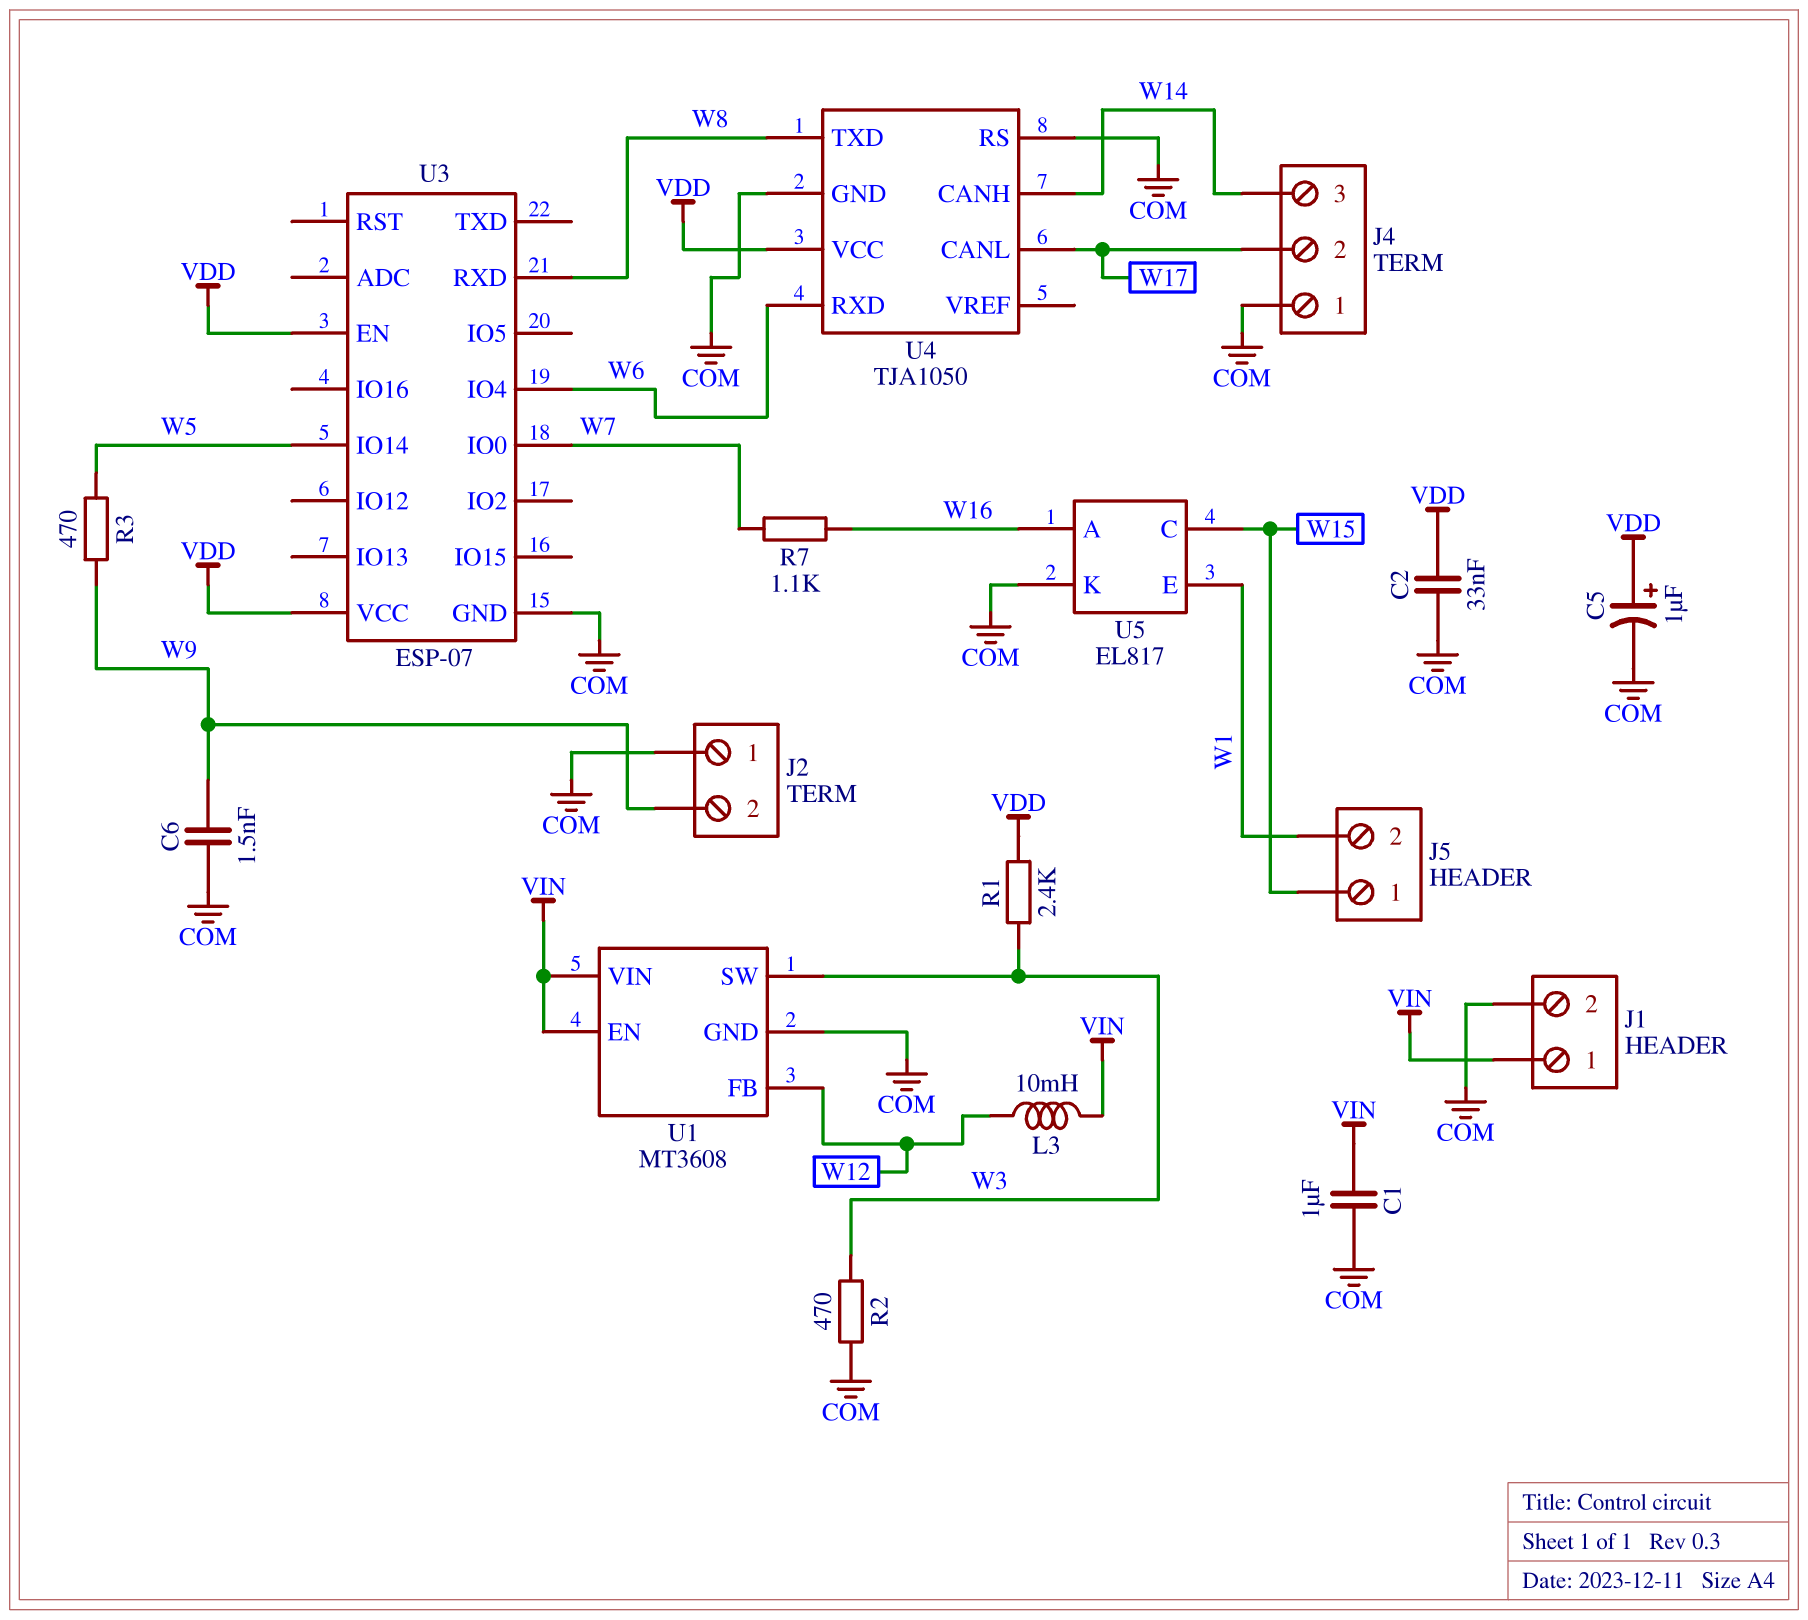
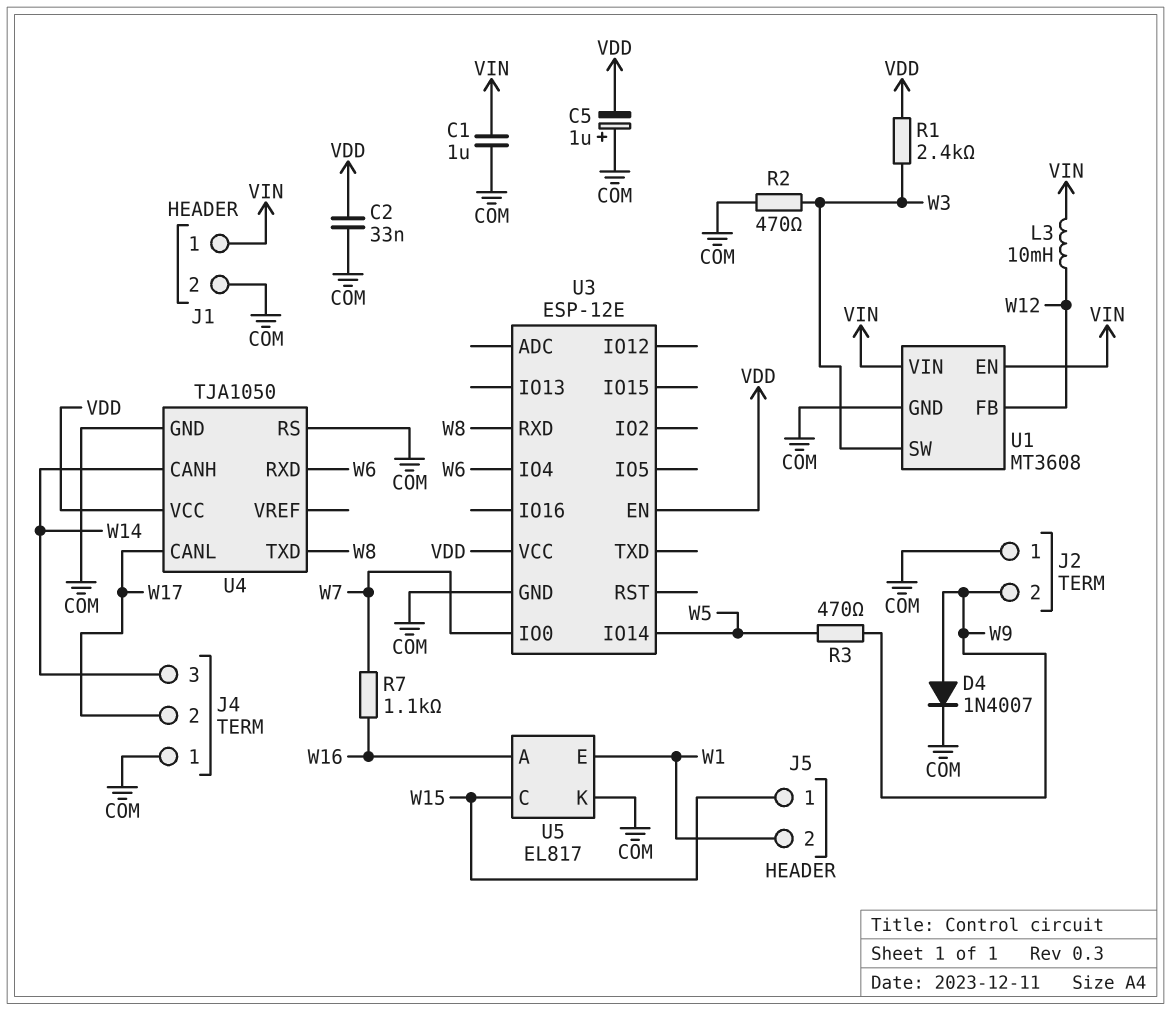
C5: 1uF (plus VDD, minus COM) -> 1uF (plus COM, minus VDD)
C6: 1.5nF (COM, W9) -> none
D4: none -> diode 1N4007 (A W9, K COM)
U3: ESP-07 -> ESP-12E

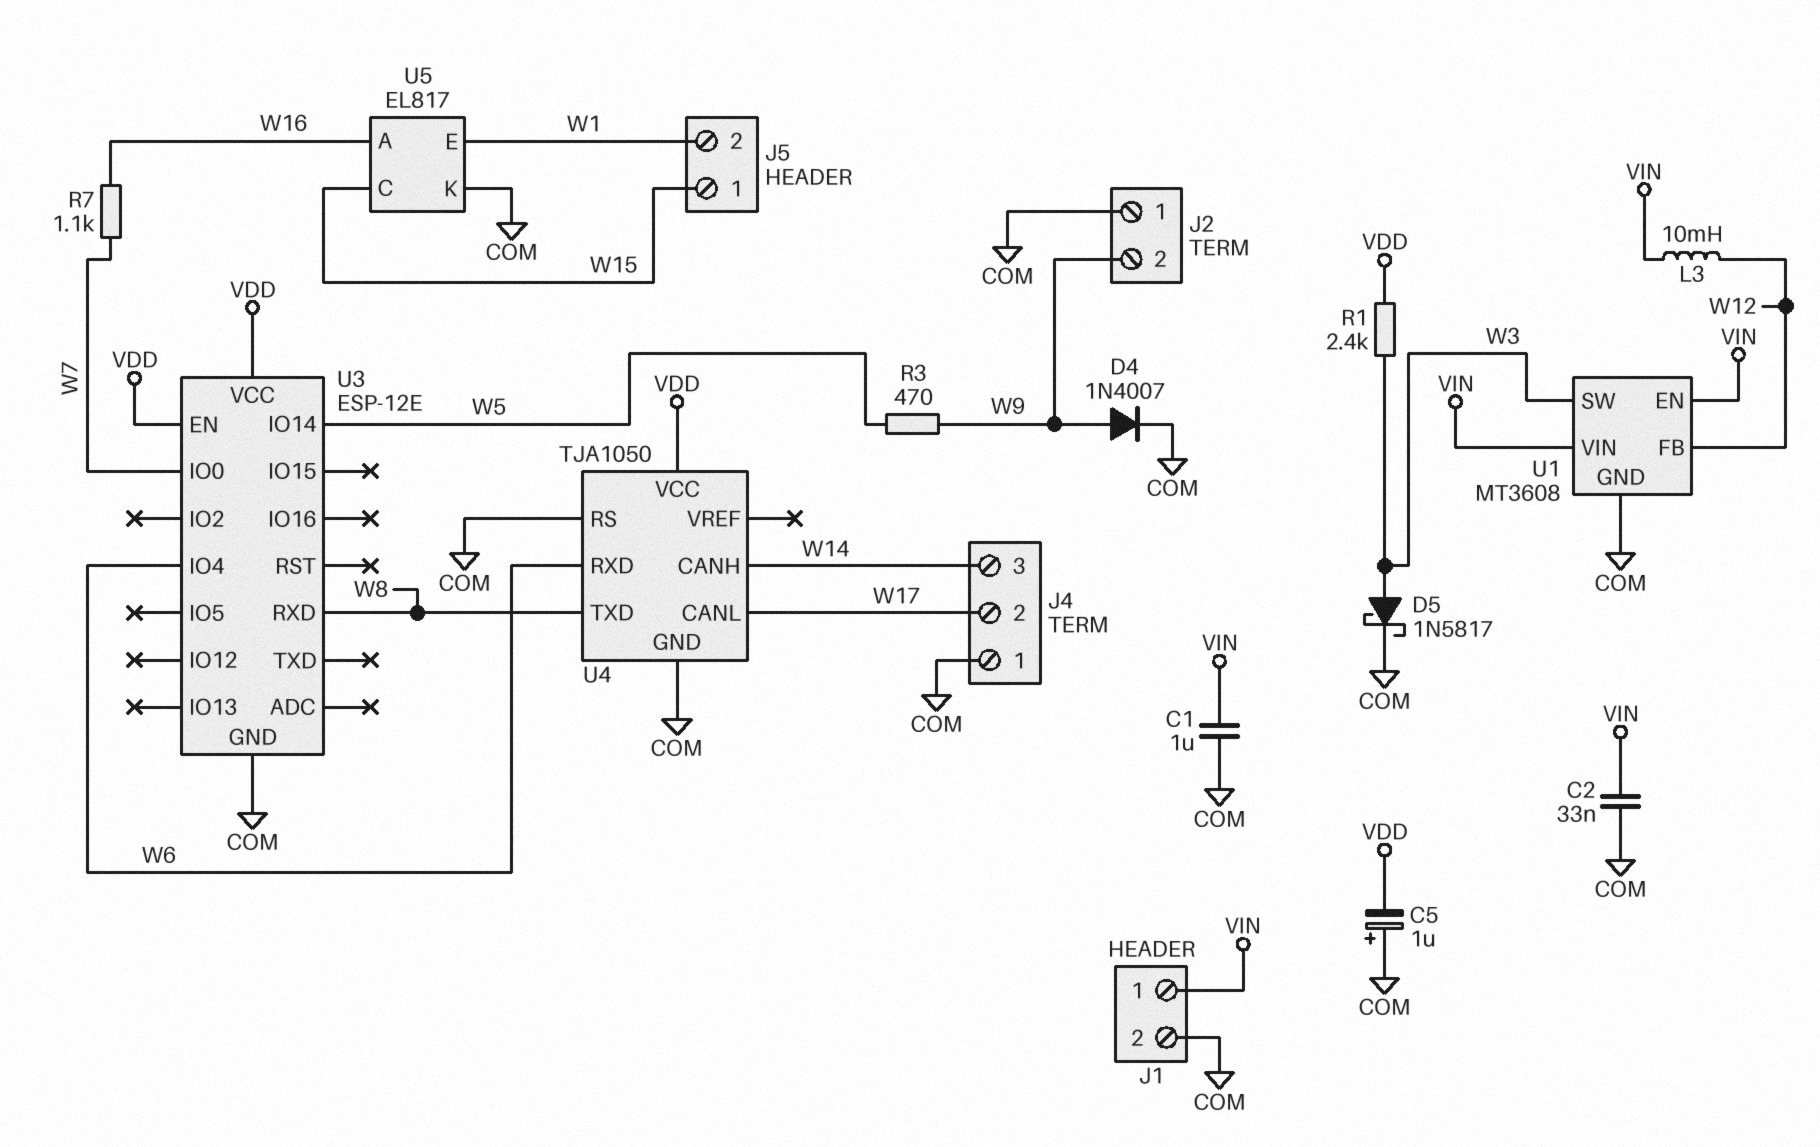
C2: 33nF (COM, VDD) -> 33nF (COM, VIN)
D5: none -> schottky 1N5817 (A W3, K COM)
R2: 470 (COM, W3) -> none

